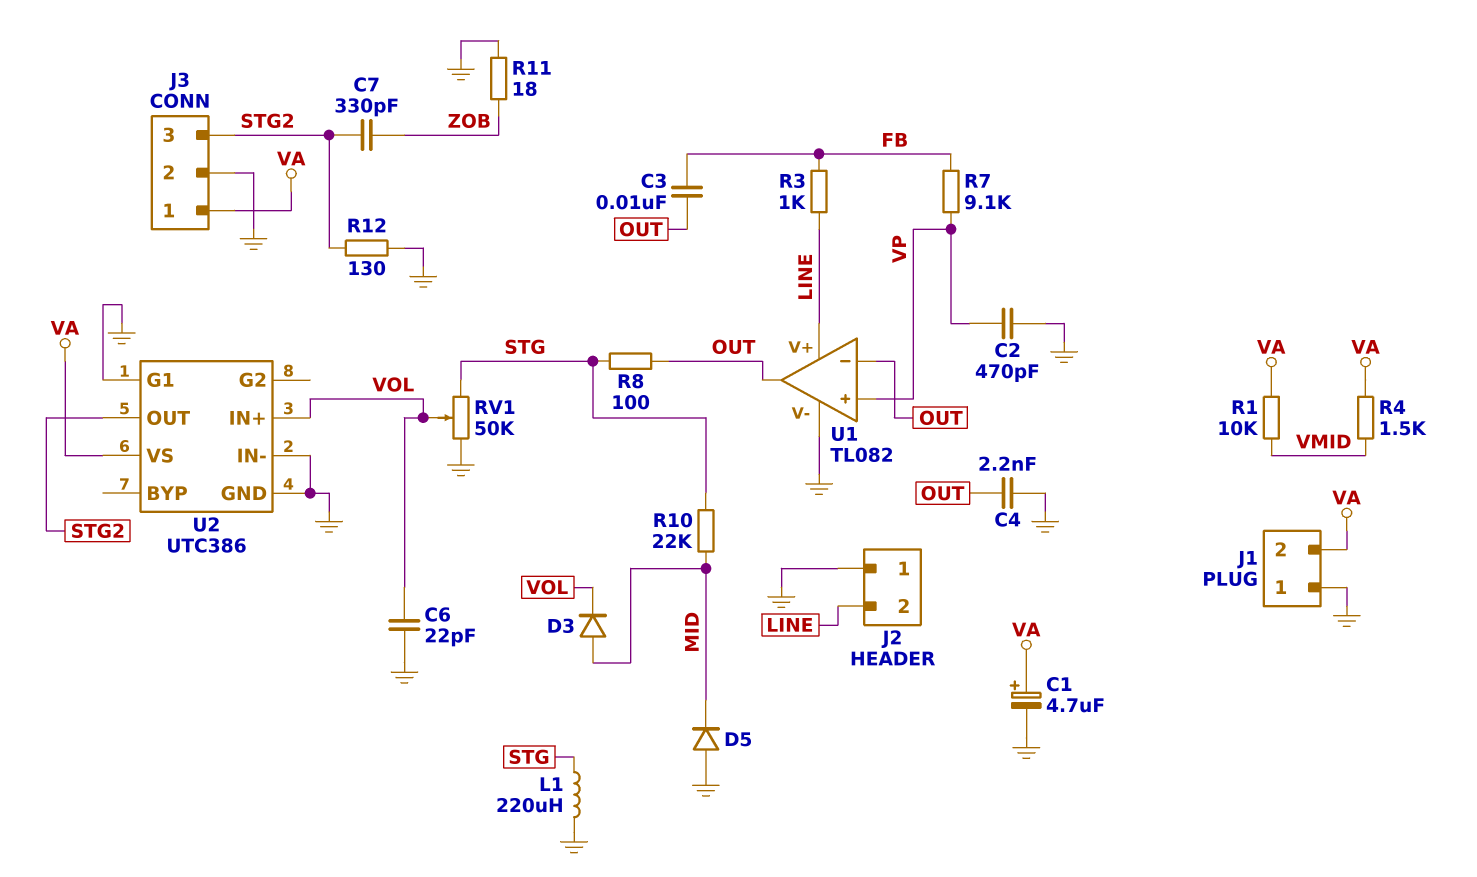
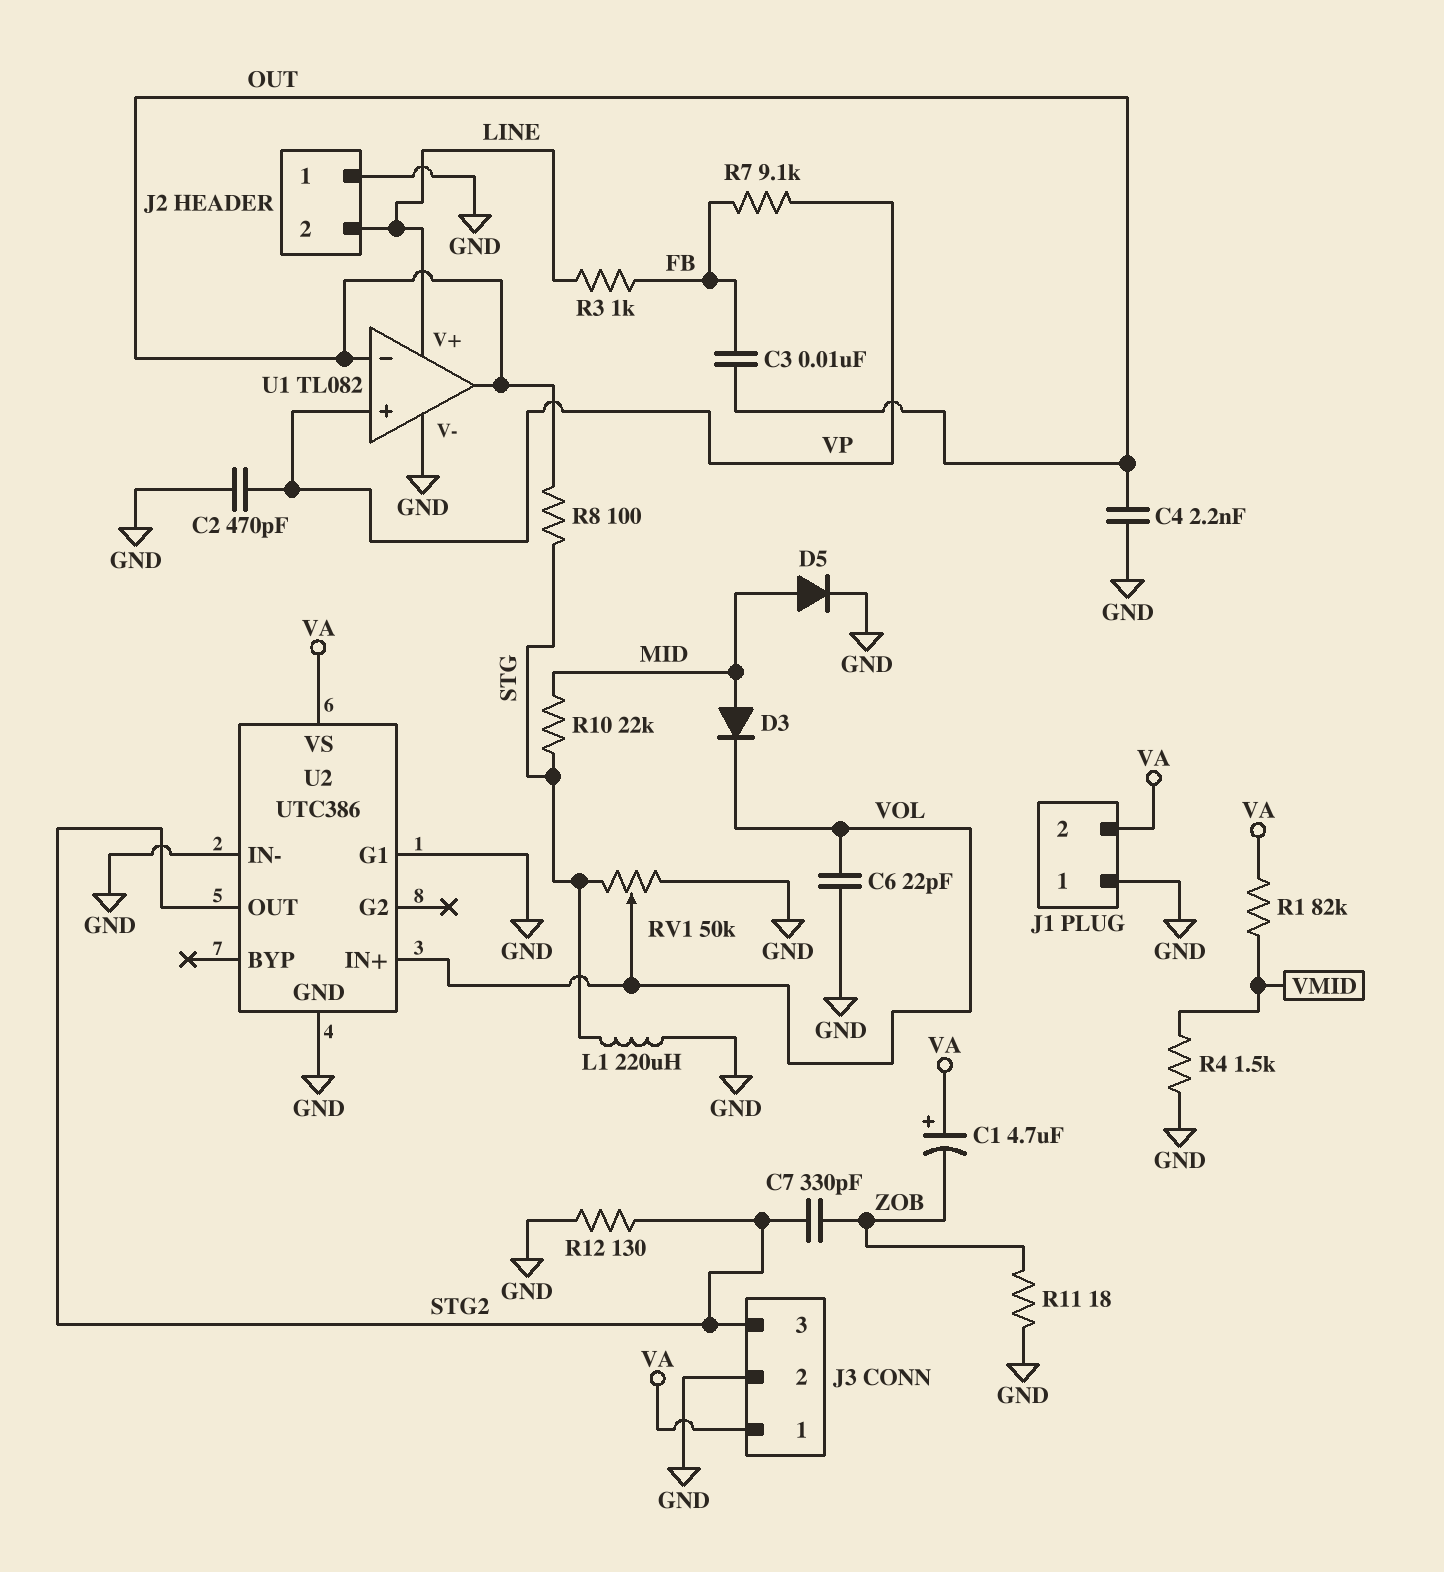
C1: 4.7uF (plus VA, minus GND) -> 4.7uF (plus VA, minus ZOB)
D5: diode (A GND, K MID) -> diode (A MID, K GND)
R1: 10k (VA, VMID) -> 82k (VA, VMID)
R4: 1.5k (VA, VMID) -> 1.5k (GND, VMID)

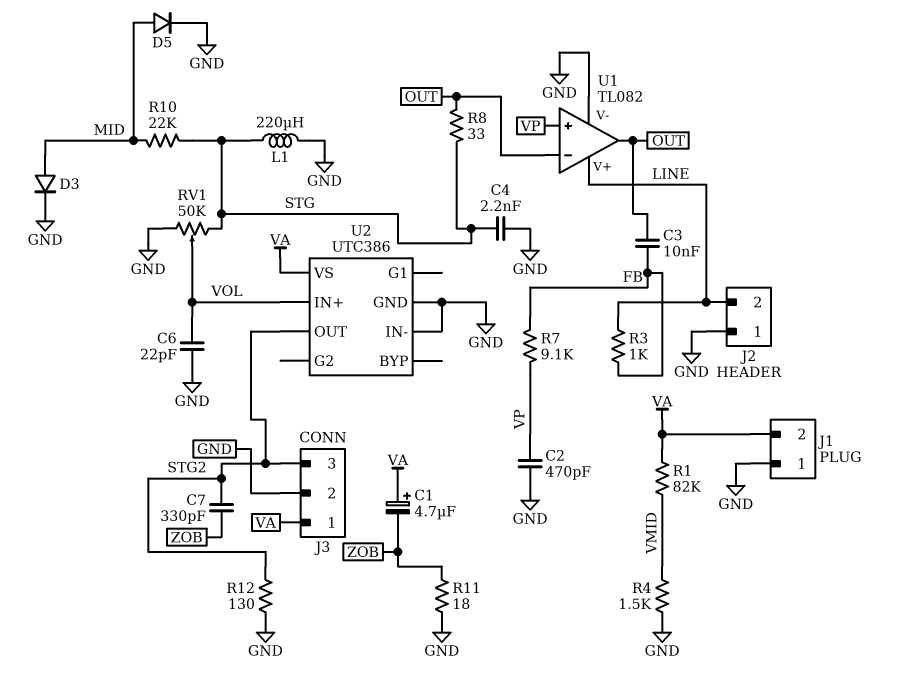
C4: 2.2nF (GND, OUT) -> 2.2nF (GND, STG)
D3: diode (A MID, K VOL) -> diode (A MID, K GND)
R8: 100 (OUT, STG) -> 33 (OUT, STG)
U2 pin G1: GND -> none

